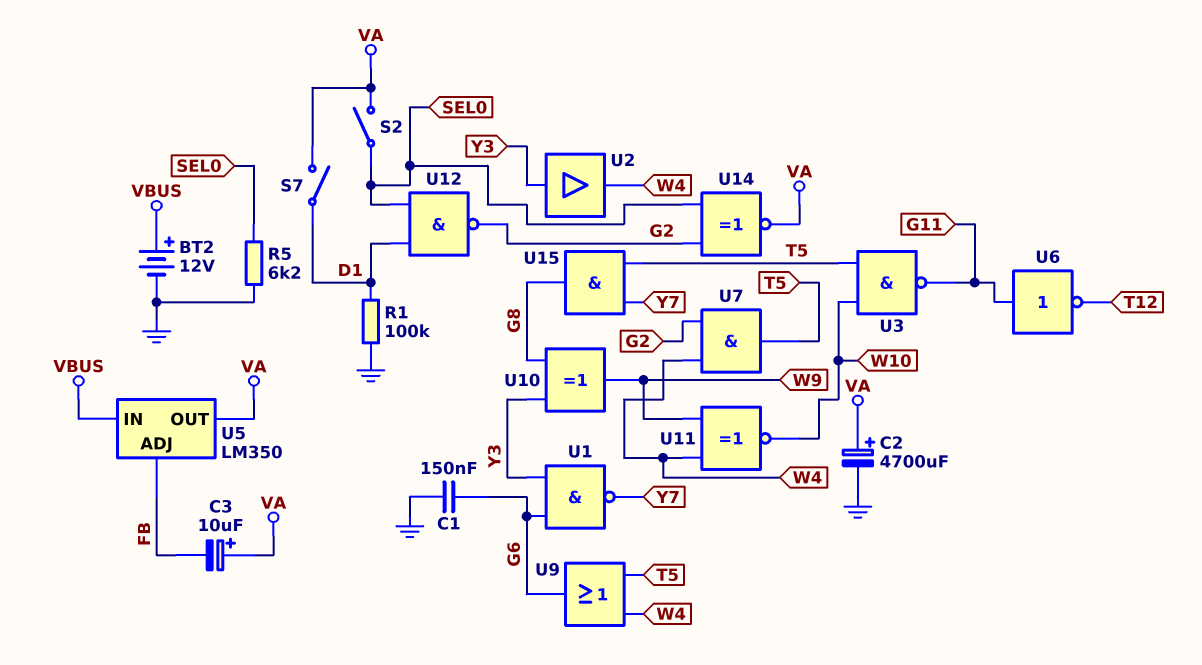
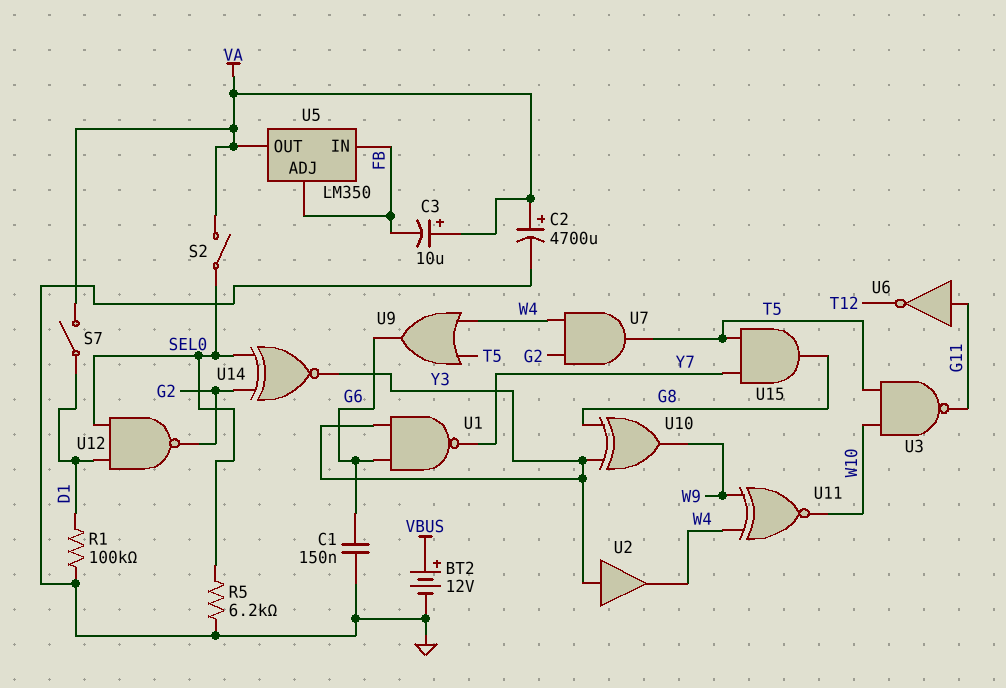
U5 pin IN: VBUS -> FB
U14: XNOR (in G2, in SEL0, out VA) -> XNOR (in G2, in SEL0, out Y3)

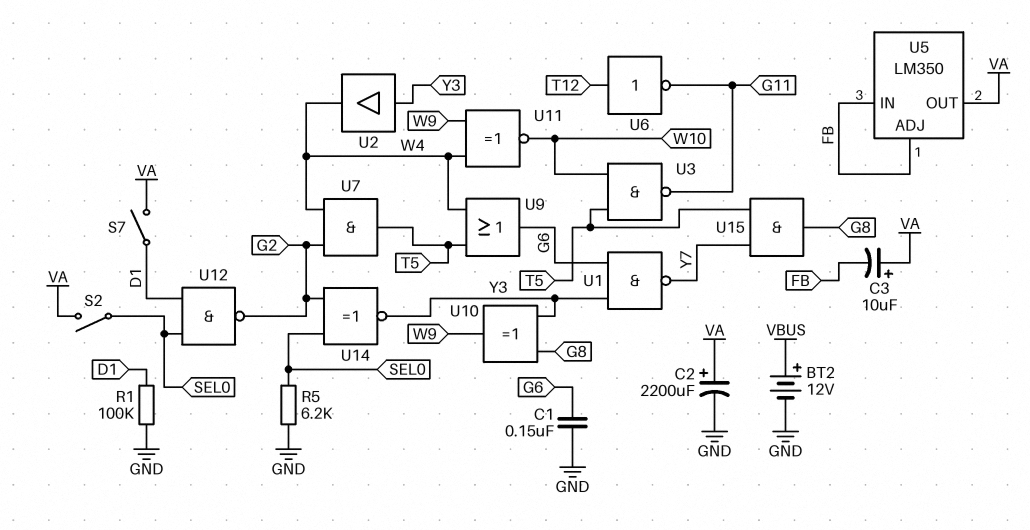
C2: 4700uF (plus VA, minus GND) -> 2200uF (plus VA, minus GND)
U6: NOT (in G11, out T12) -> NOT (in T12, out G11)

